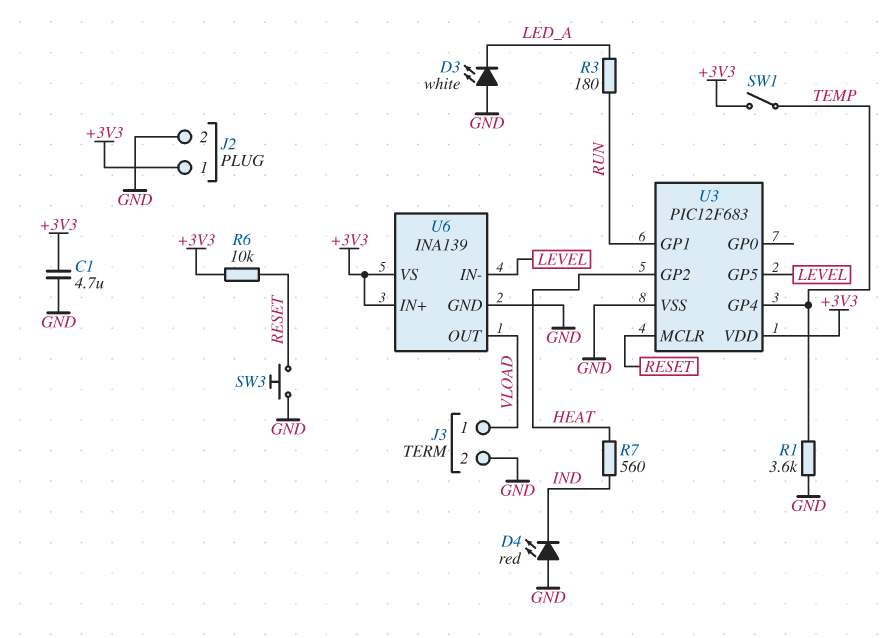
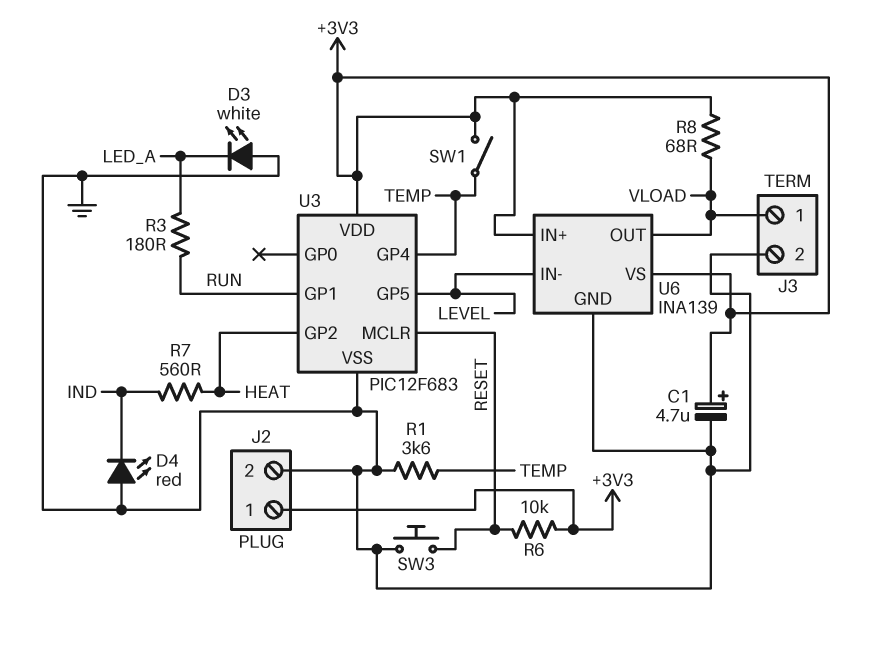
C1: 4.7uF (+3V3, GND) -> 4.7uF (plus +3V3, minus GND)
R8: none -> 68 (+3V3, VLOAD)

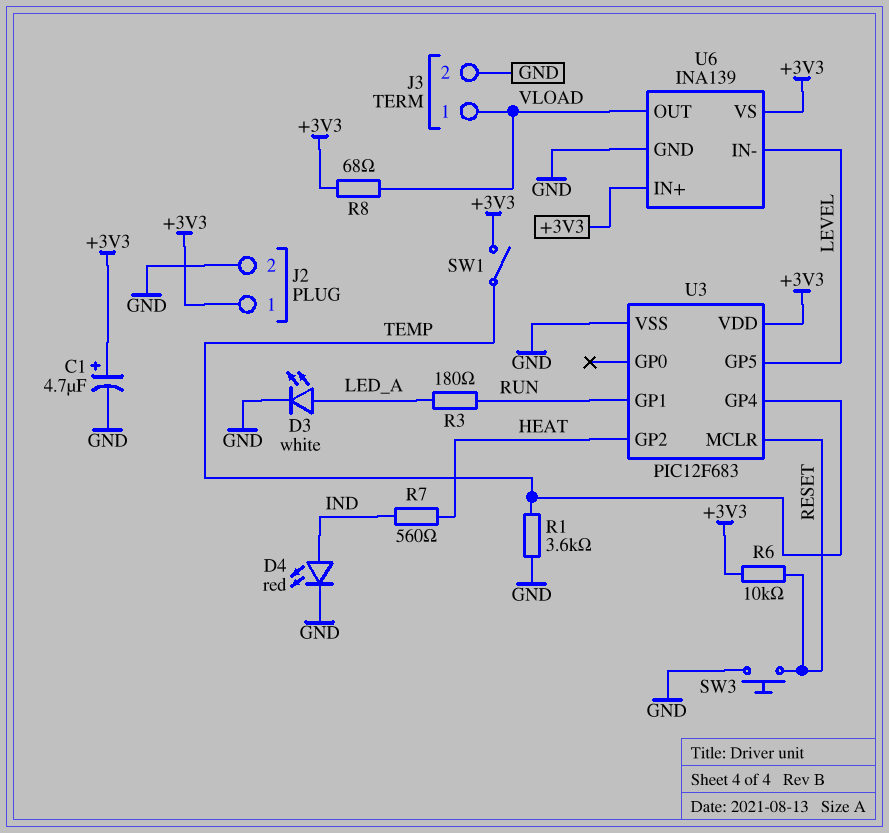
D3: LED white (A GND, K LED_A) -> LED white (A LED_A, K GND)
D4: LED red (A GND, K IND) -> LED red (A IND, K GND)

